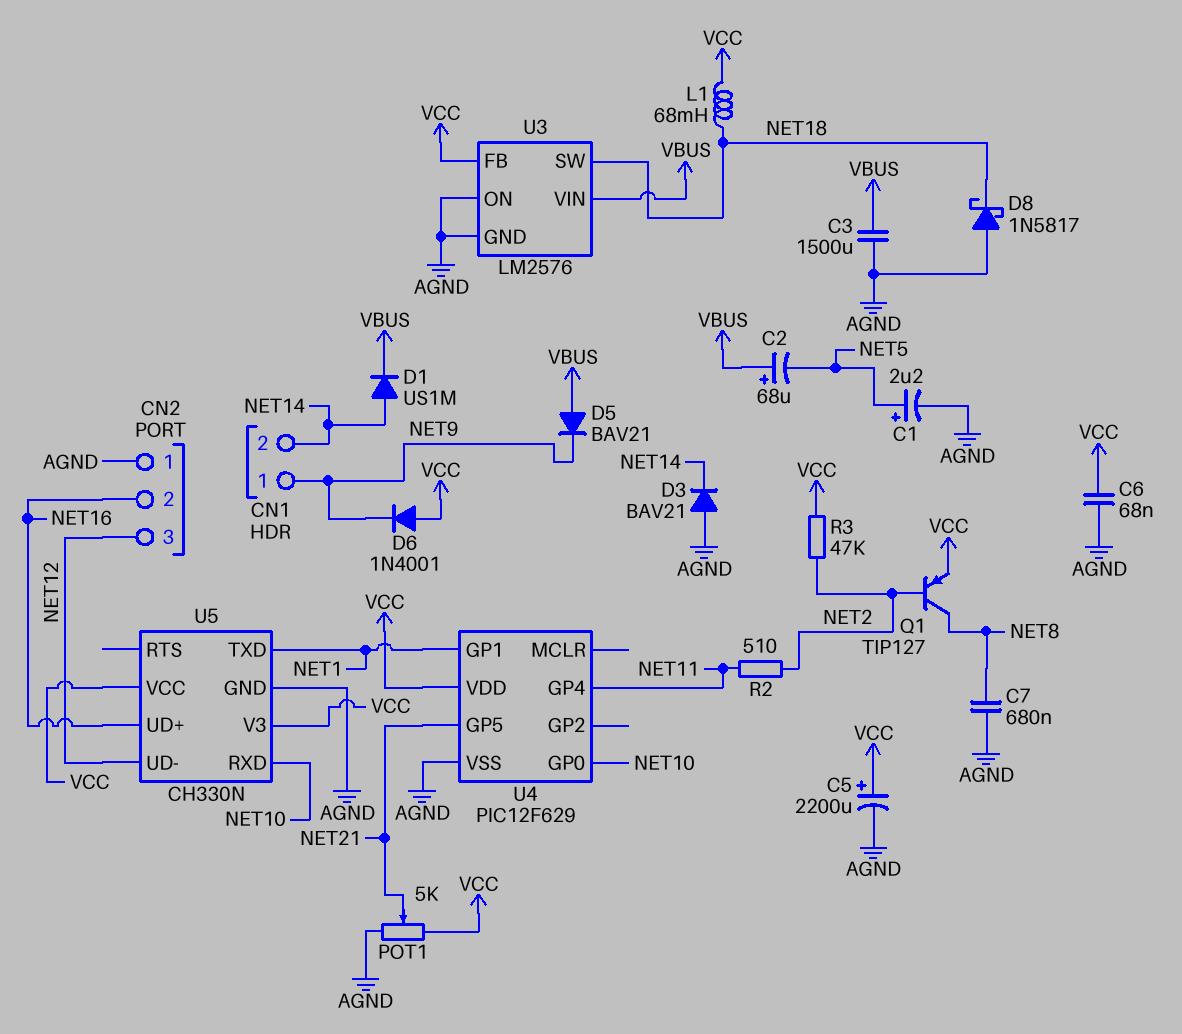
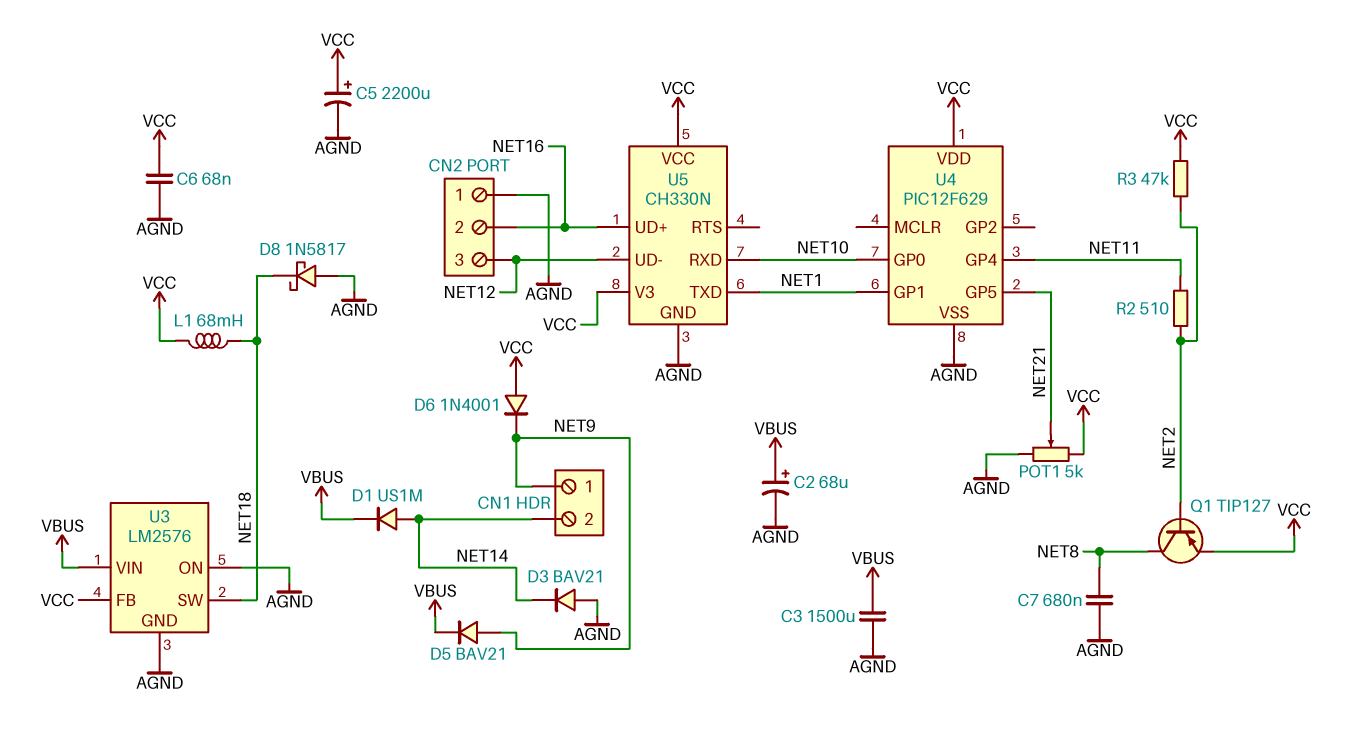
C1: 2.2uF (plus NET5, minus AGND) -> none
C2: 68uF (plus VBUS, minus NET5) -> 68uF (plus VBUS, minus AGND)
D5: diode BAV21 (A VBUS, K NET9) -> diode BAV21 (A NET9, K VBUS)

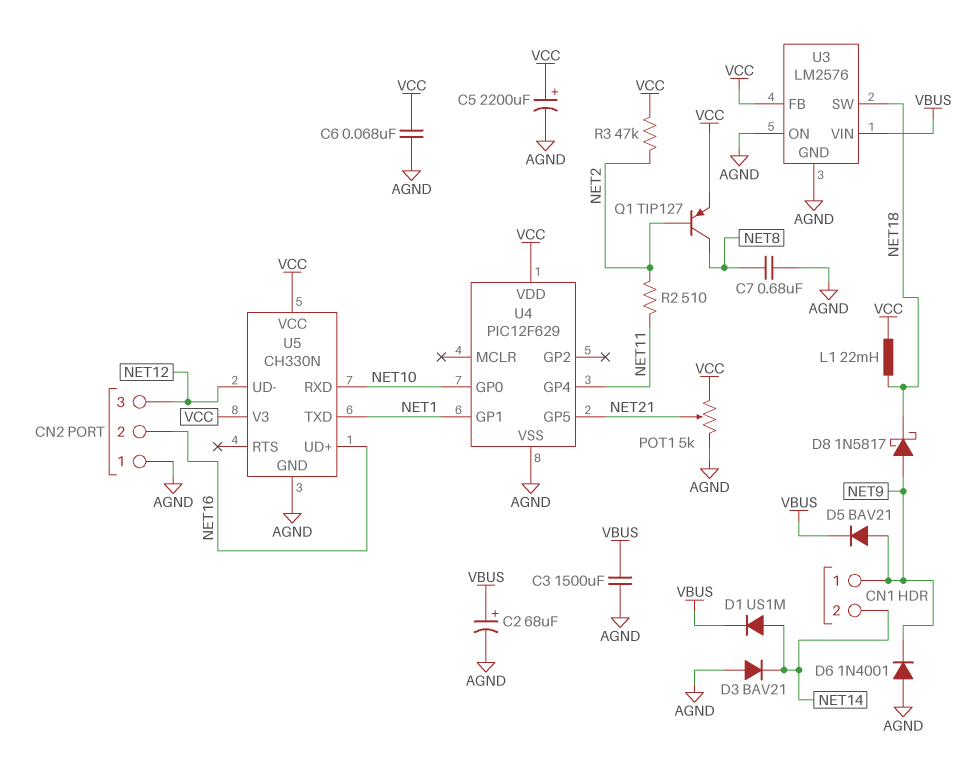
D6: diode 1N4001 (A VCC, K NET9) -> diode 1N4001 (A AGND, K NET9)
D8: schottky 1N5817 (A AGND, K NET18) -> schottky 1N5817 (A NET9, K NET18)
L1: 68mH (NET18, VCC) -> 22mH (NET18, VCC)

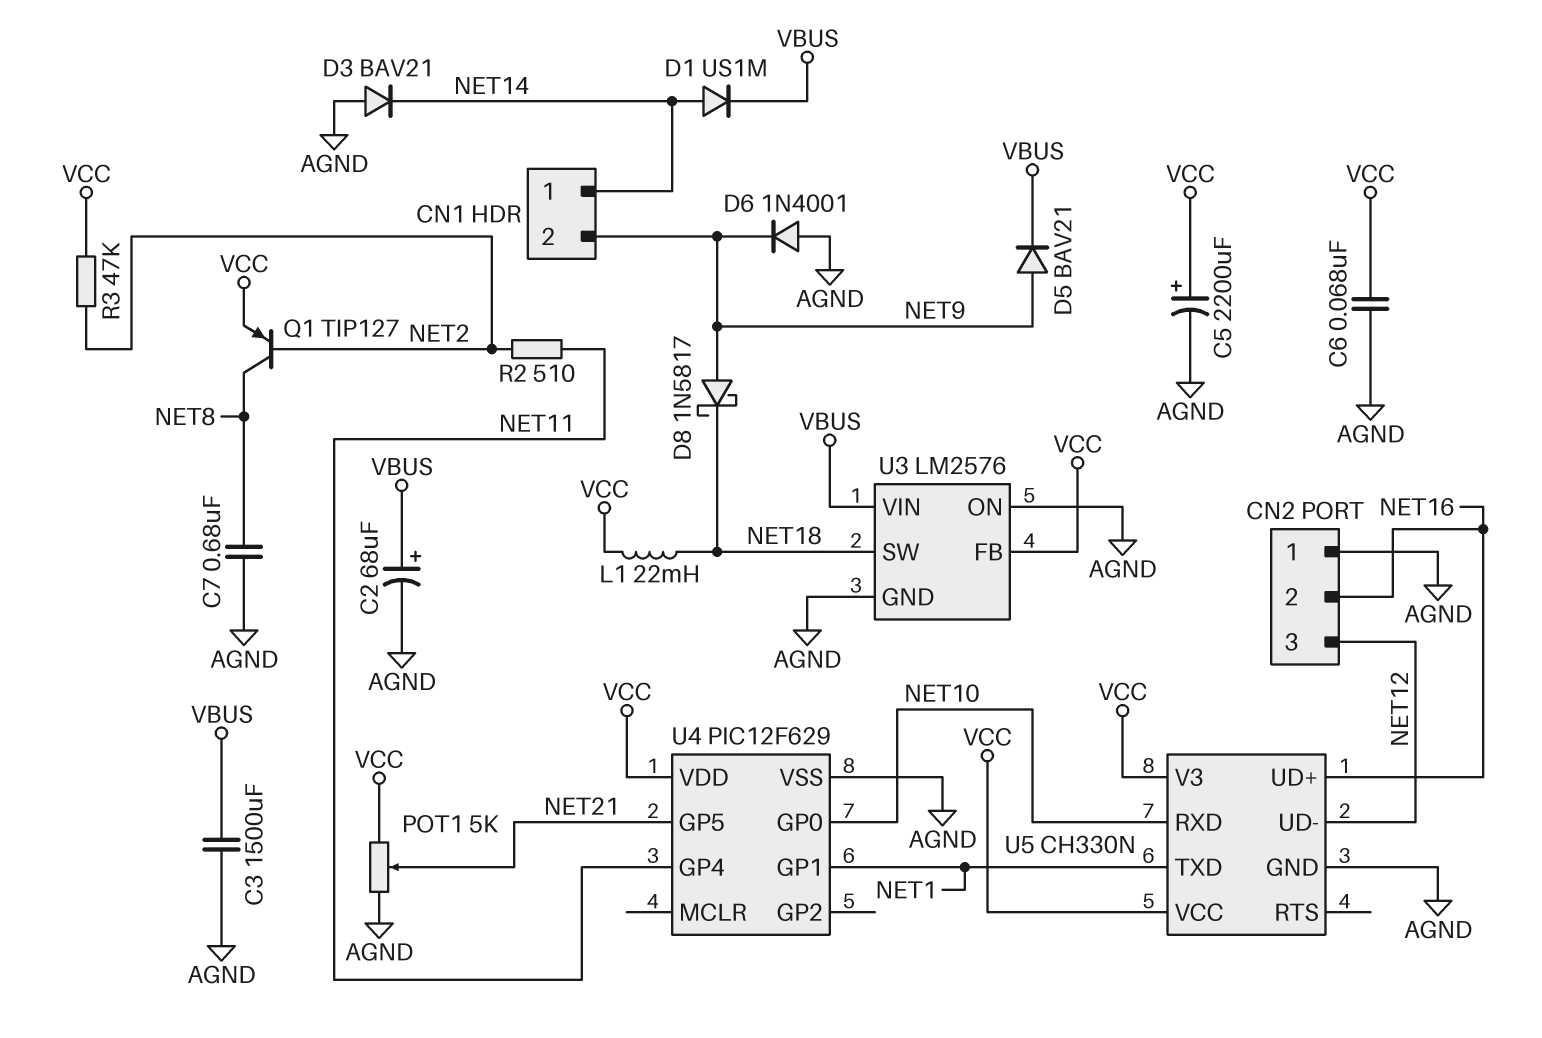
CN1 pin 1: NET9 -> NET14
CN1 pin 2: NET14 -> NET9

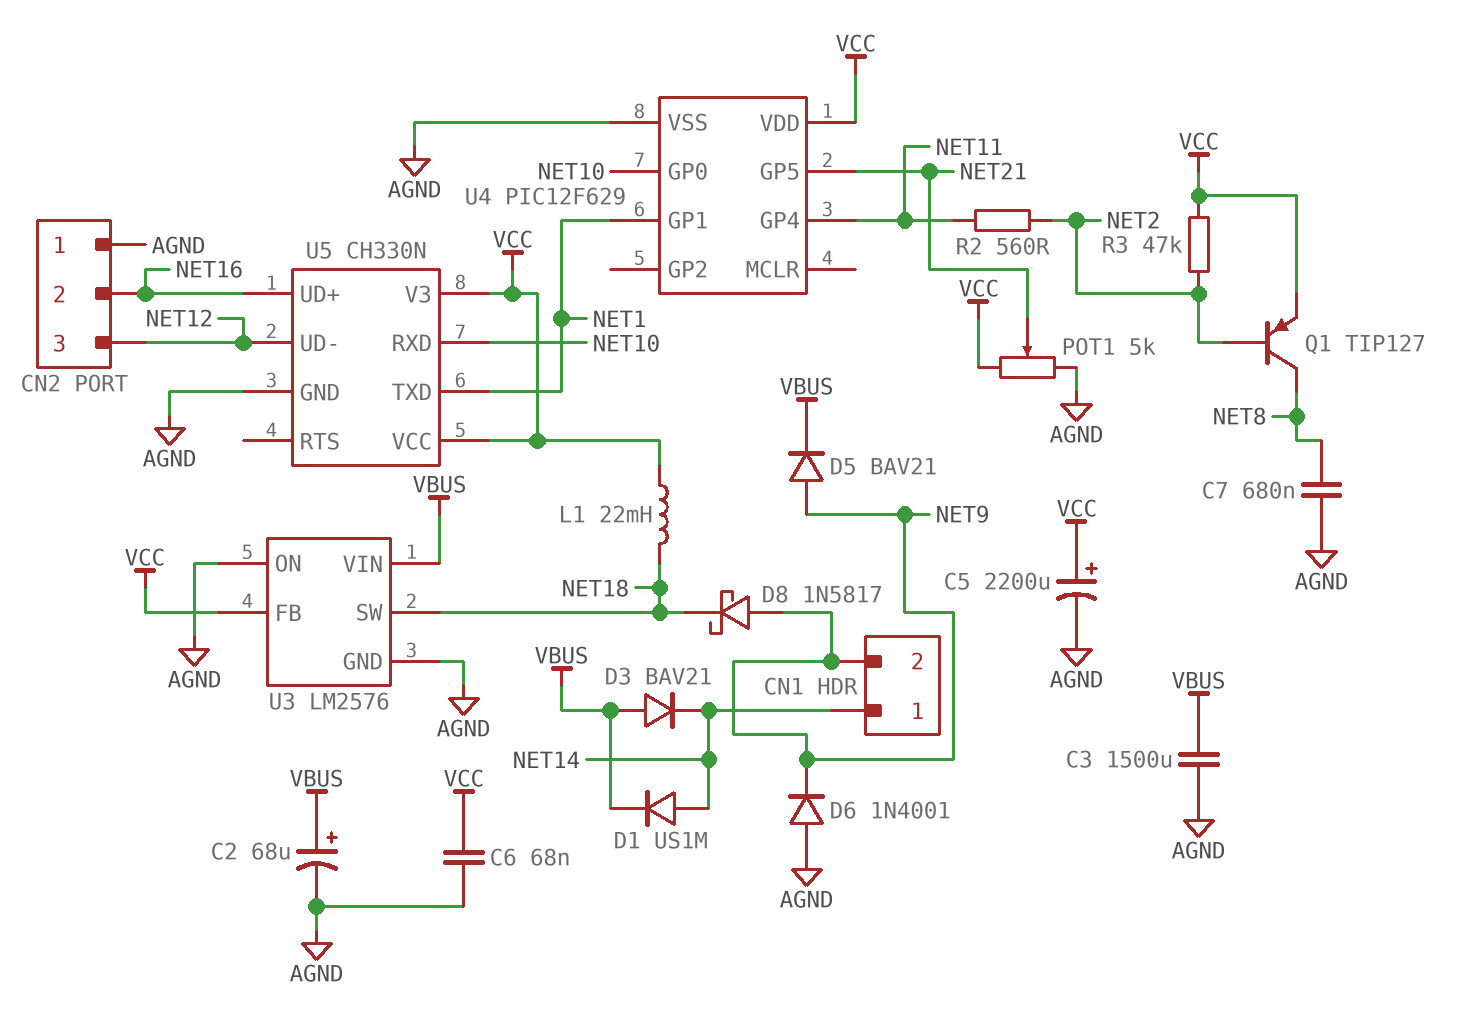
D3: diode BAV21 (A AGND, K NET14) -> diode BAV21 (A VBUS, K NET14)
R2: 510 (NET2, NET11) -> 560 (NET2, NET11)

